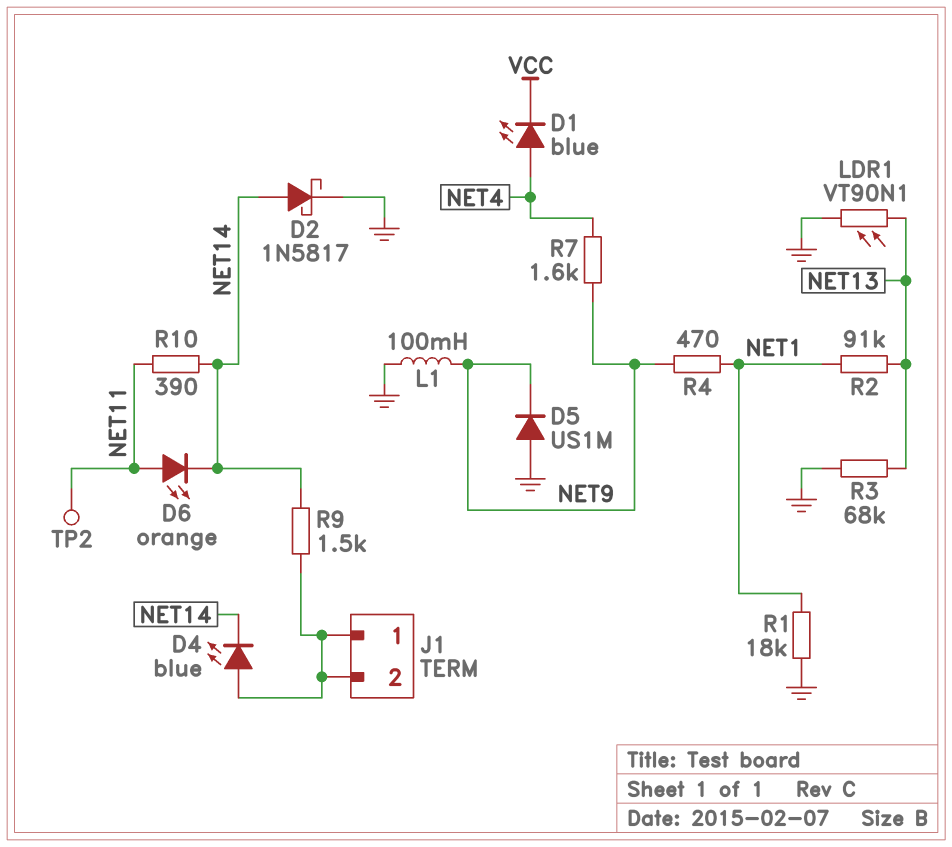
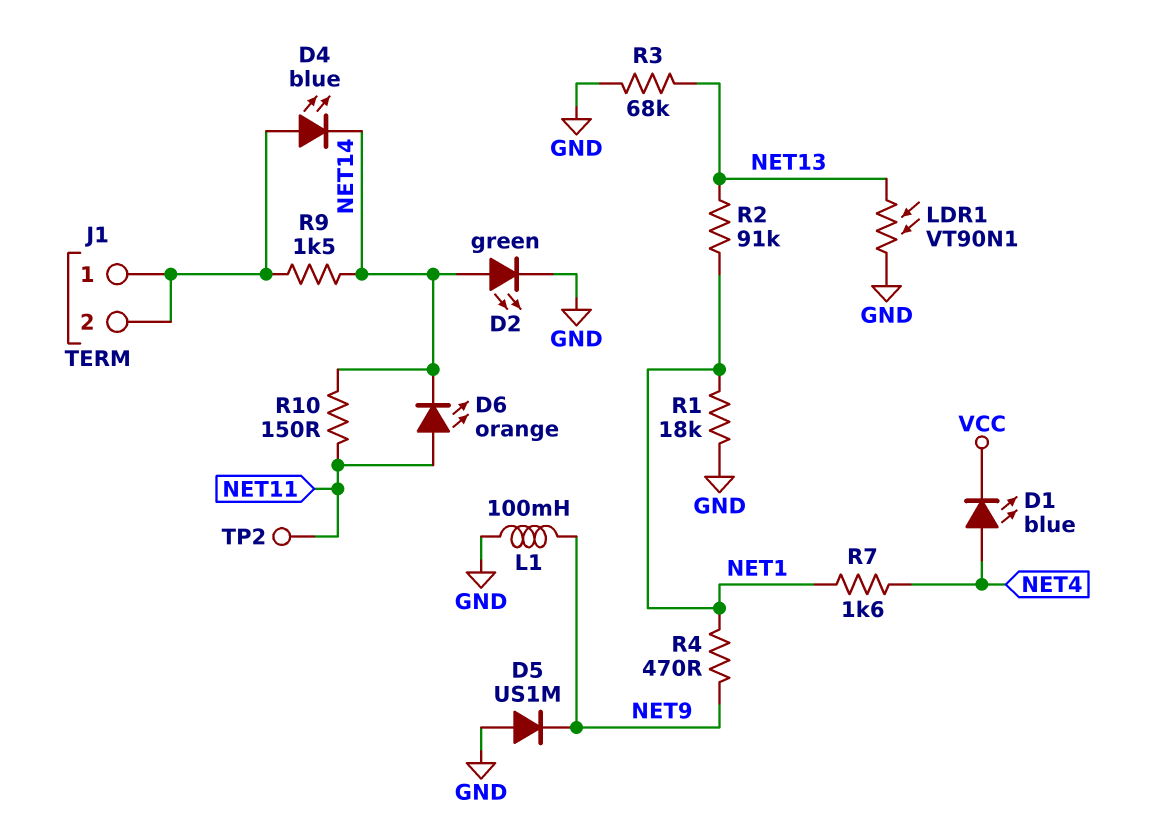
D2: schottky 1N5817 (A NET14, K GND) -> LED green (A NET14, K GND)
R7: 1.6k (NET4, NET9) -> 1.6k (NET1, NET4)
R10: 390 (NET11, NET14) -> 150 (NET11, NET14)

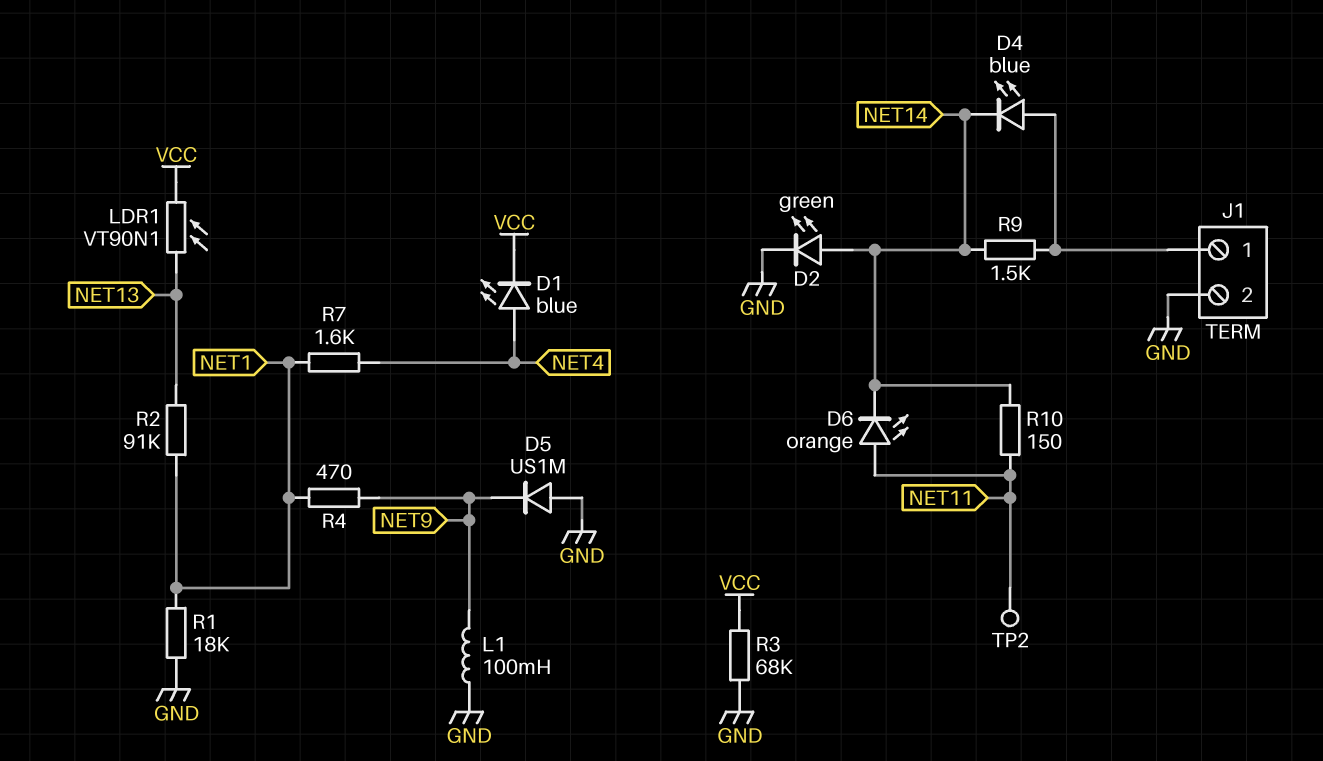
J1 pin 2: J1/1 -> GND
LDR1: VT90N1 (GND, NET13) -> VT90N1 (NET13, VCC)
R3: 68k (GND, NET13) -> 68k (GND, VCC)

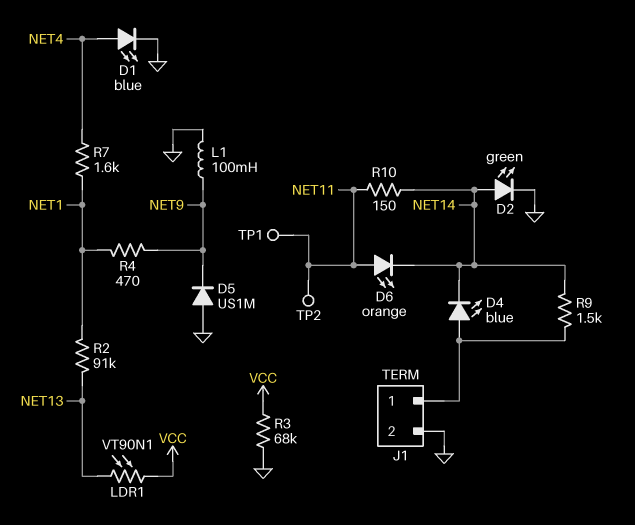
D1: LED blue (A NET4, K VCC) -> LED blue (A NET4, K GND)
R1: 18k (GND, NET1) -> none
TP1: none -> test point (NET11)

